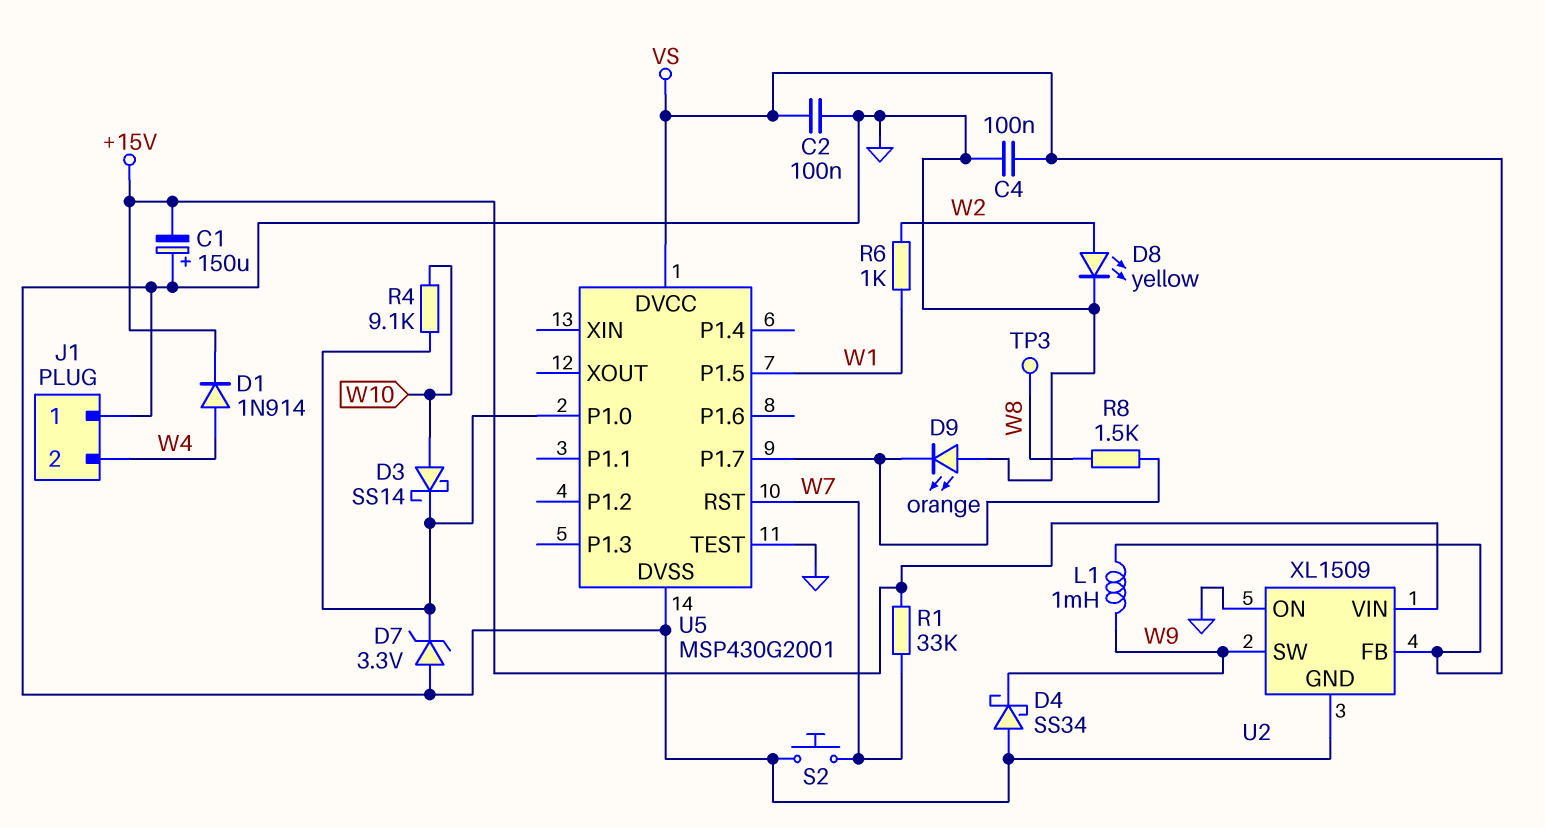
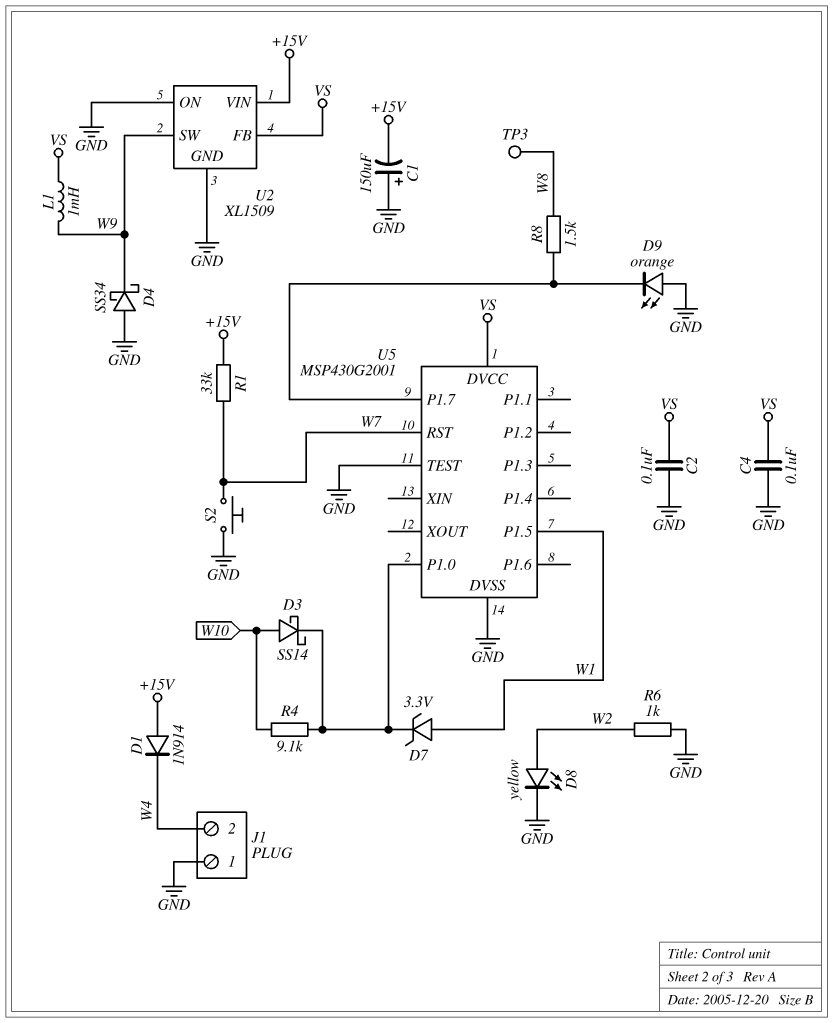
D1: diode 1N914 (A W4, K +15V) -> diode 1N914 (A +15V, K W4)
D7: zener 3.3V (A GND, K U5/P1.0) -> zener 3.3V (A W1, K U5/P1.0)
R6: 1k (W1, W2) -> 1k (GND, W2)

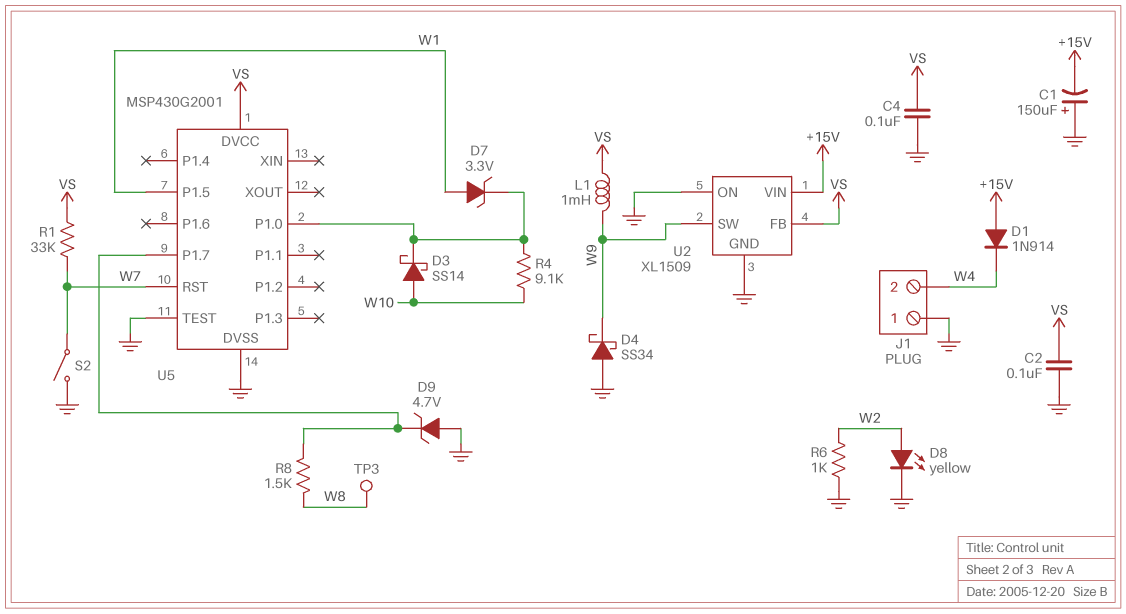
D9: LED orange (A GND, K U5/P1.7) -> zener 4.7V (A GND, K U5/P1.7)
R1: 33k (+15V, W7) -> 33k (VS, W7)
S2: button (GND, W7) -> switch (GND, W7)

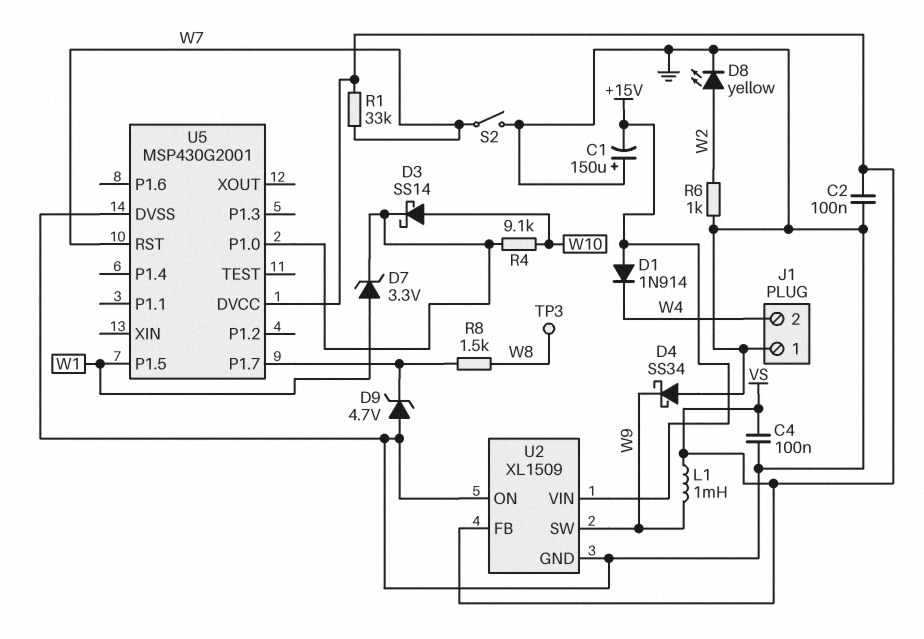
U5 pin TEST: GND -> none

